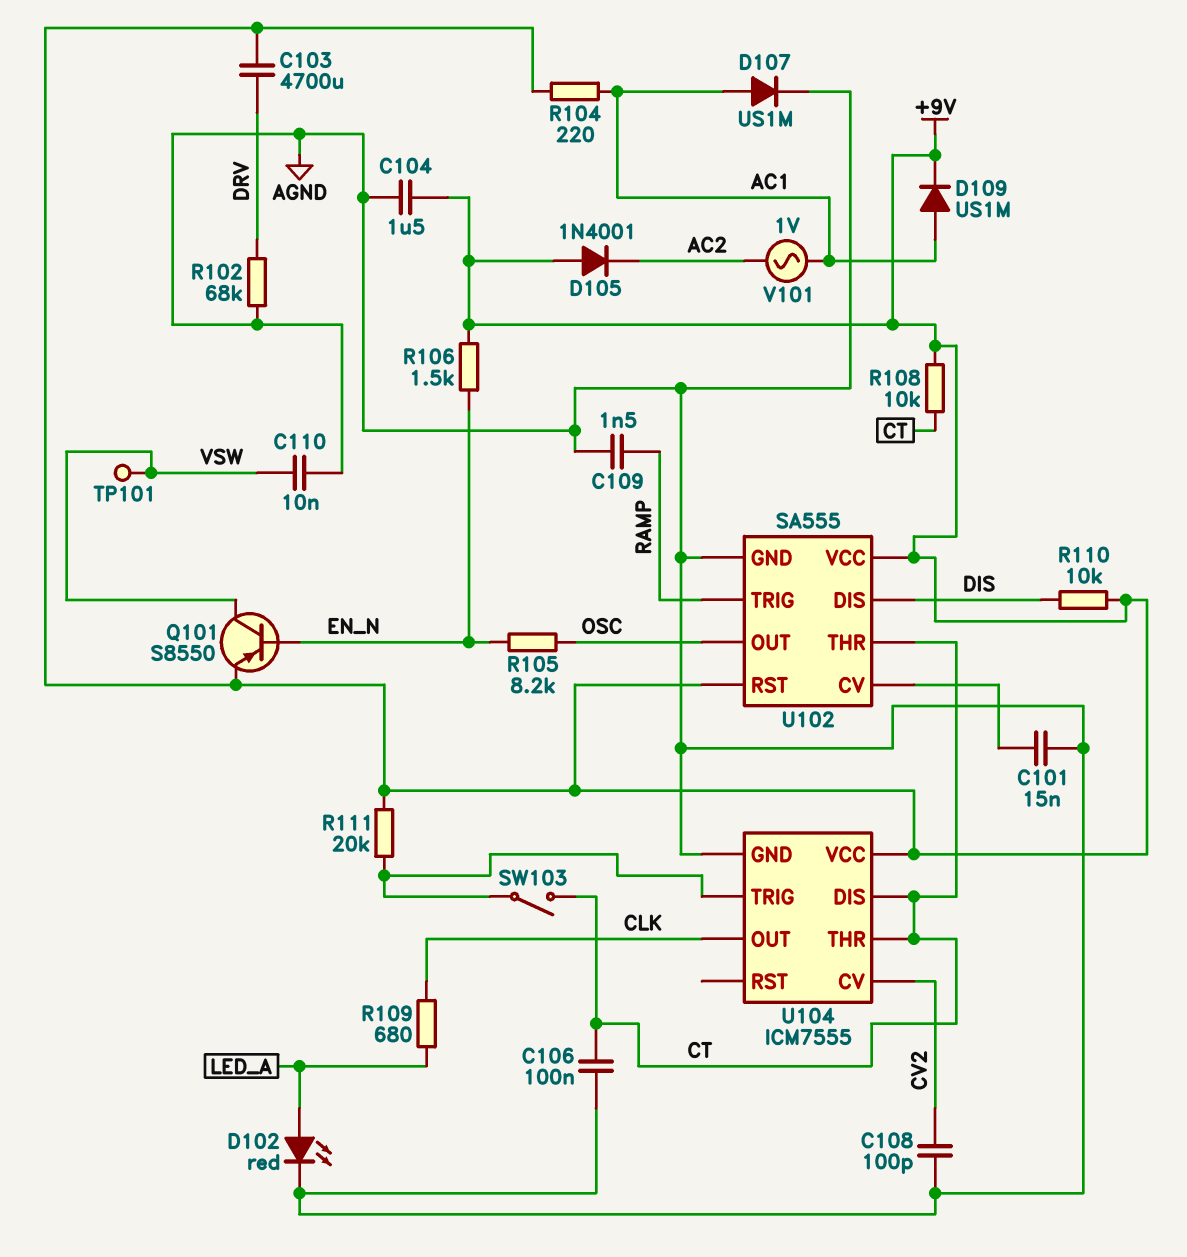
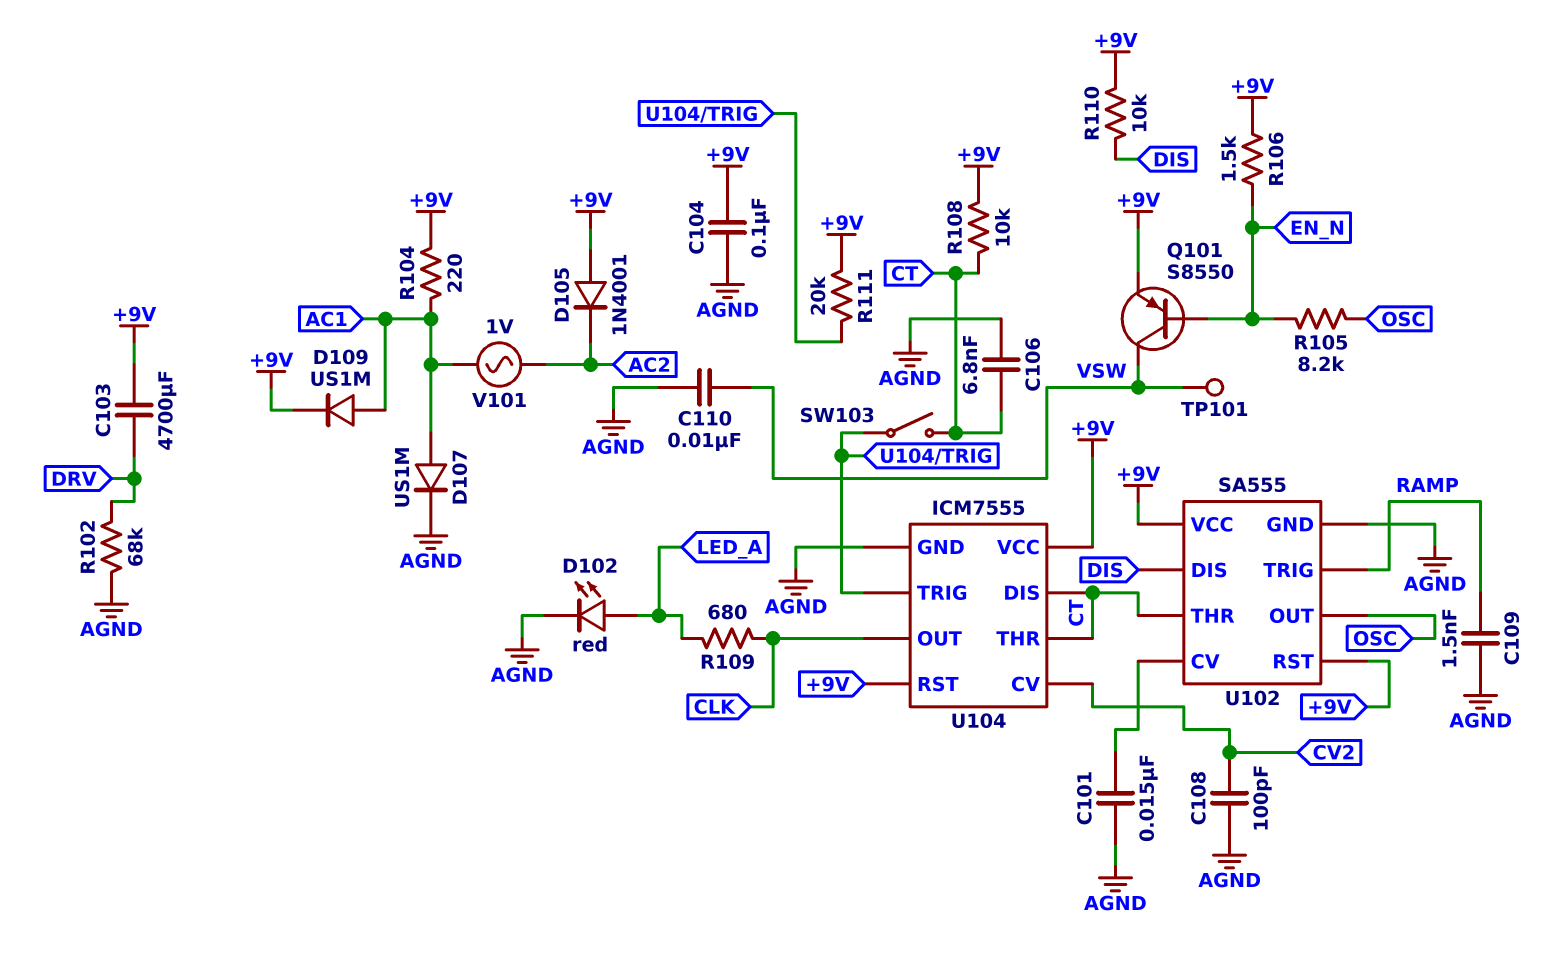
C104: 1.5uF (+9V, AGND) -> 100nF (+9V, AGND)
C106: 100nF (AGND, CT) -> 6.8nF (AGND, CT)
U104 pin RST: none -> +9V

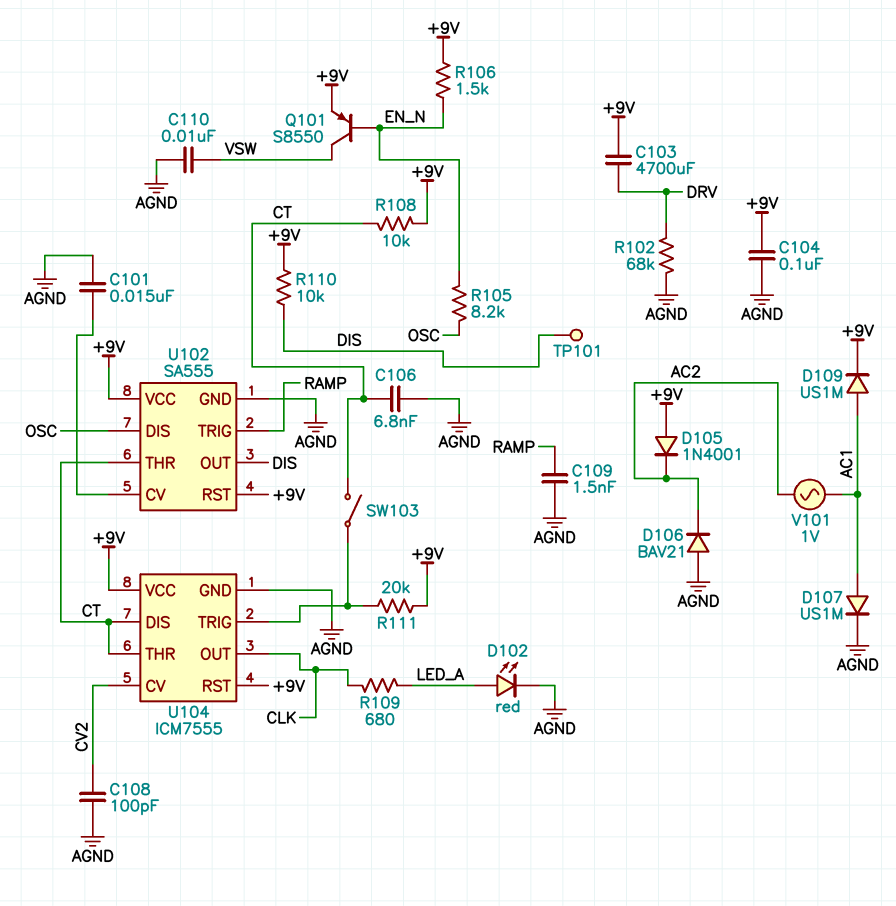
D106: none -> diode BAV21 (A AGND, K AC2)
R104: 220 (+9V, AC1) -> none
TP101: test point (VSW) -> test point (DIS)
U102 pin DIS: DIS -> OSC
U102 pin OUT: OSC -> DIS

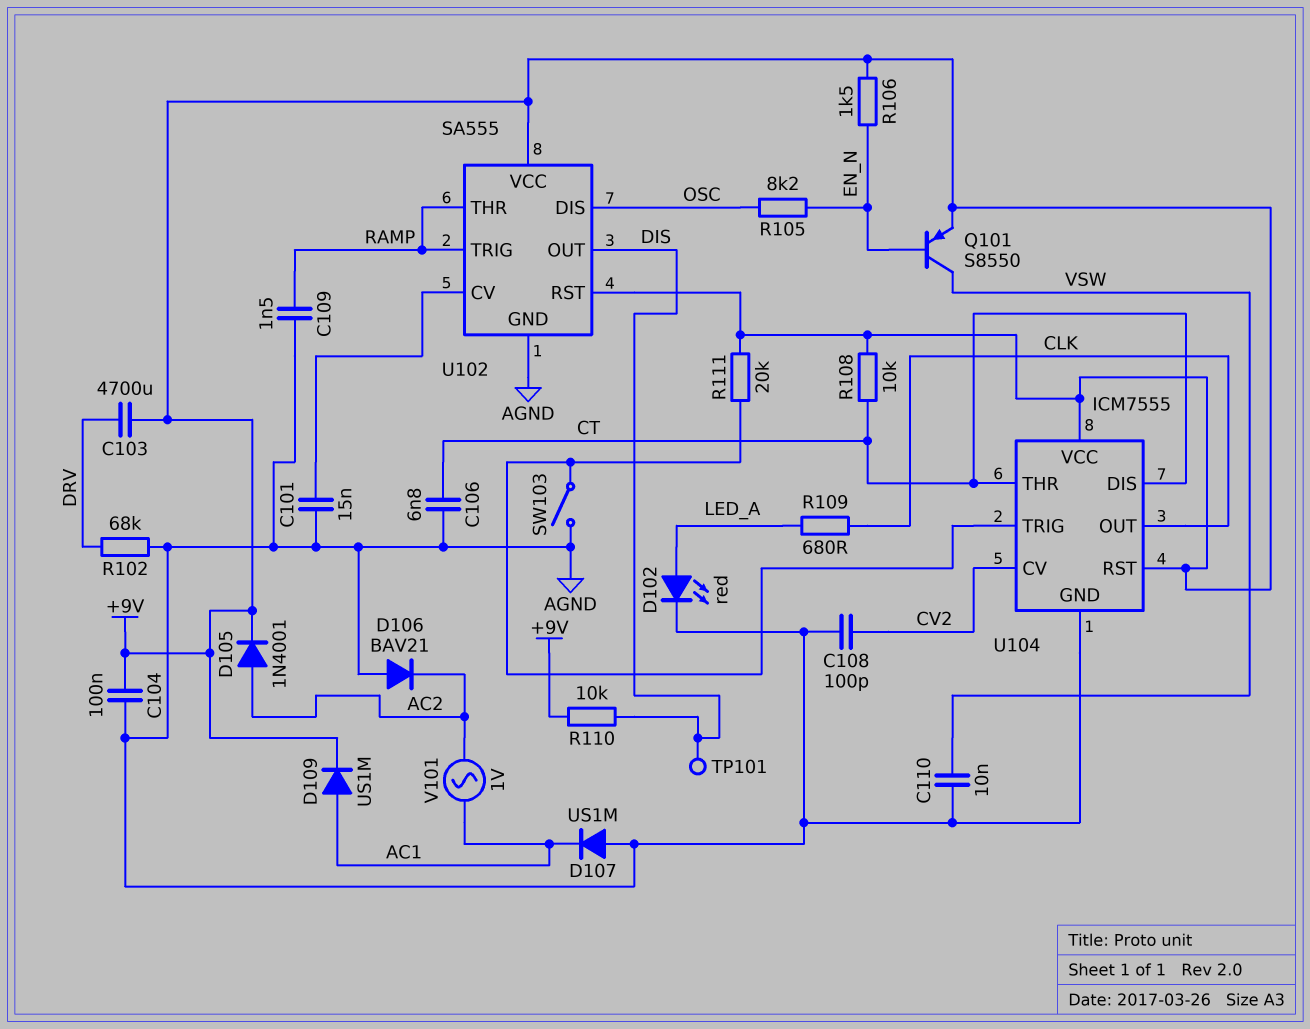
D105: diode 1N4001 (A +9V, K AC2) -> diode 1N4001 (A AC2, K +9V)
D107: diode US1M (A AC1, K AGND) -> diode US1M (A AGND, K AC1)
SW103: switch (CT, U104/TRIG) -> switch (AGND, U104/TRIG)
U102 pin THR: CT -> RAMP

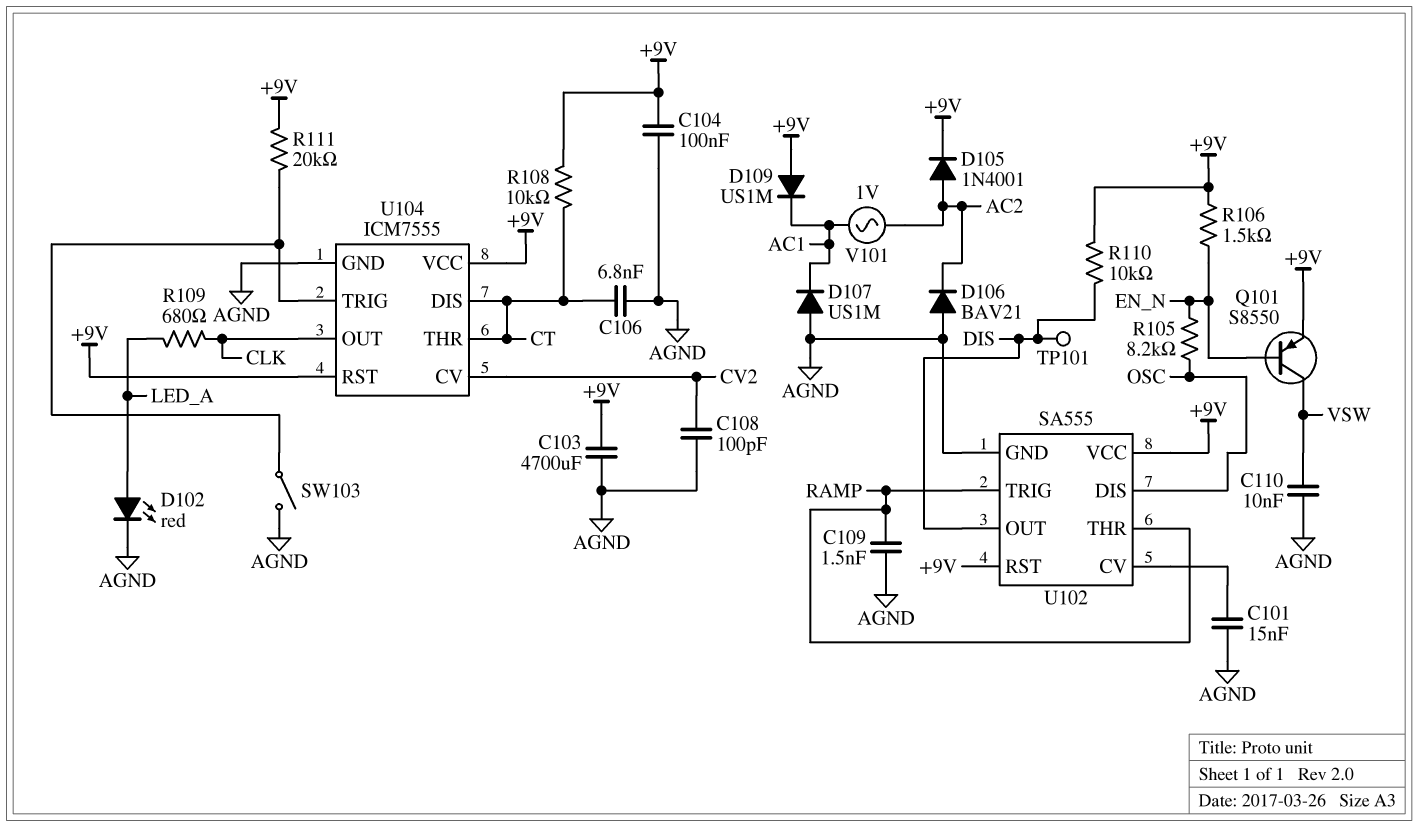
C103: 4700uF (+9V, DRV) -> 4700uF (+9V, AGND)
D109: diode US1M (A AC1, K +9V) -> diode US1M (A +9V, K AC1)
R102: 68k (AGND, DRV) -> none

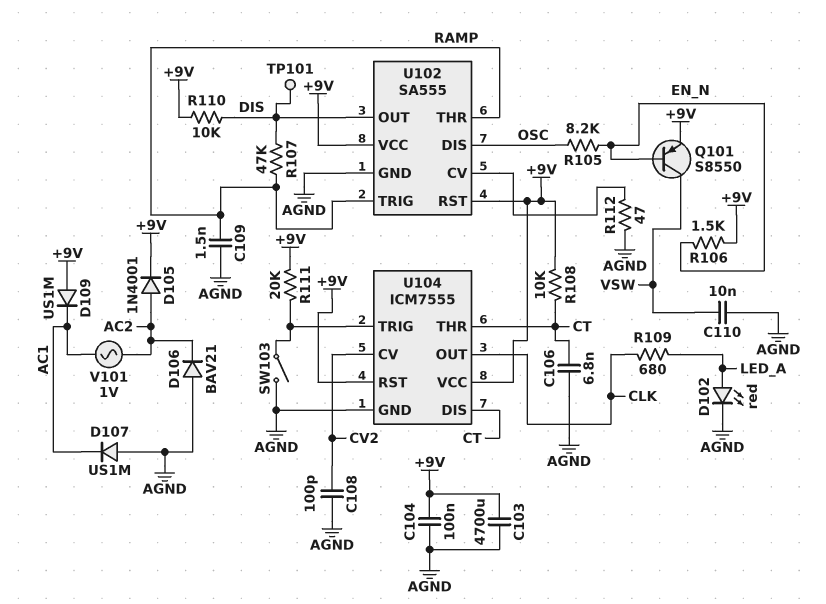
C101: 15nF (AGND, U102/CV) -> none
R107: none -> 47k (DIS, RAMP)
R112: none -> 47 (AGND, U102/CV)

